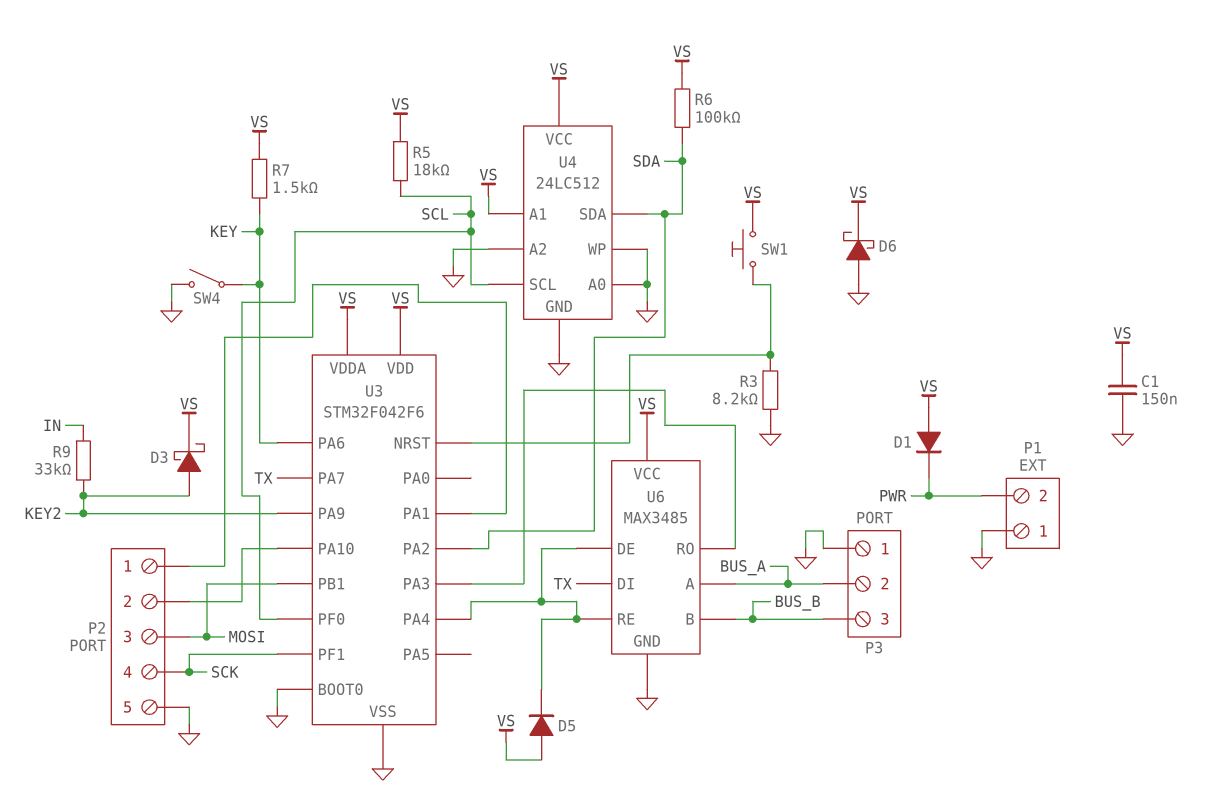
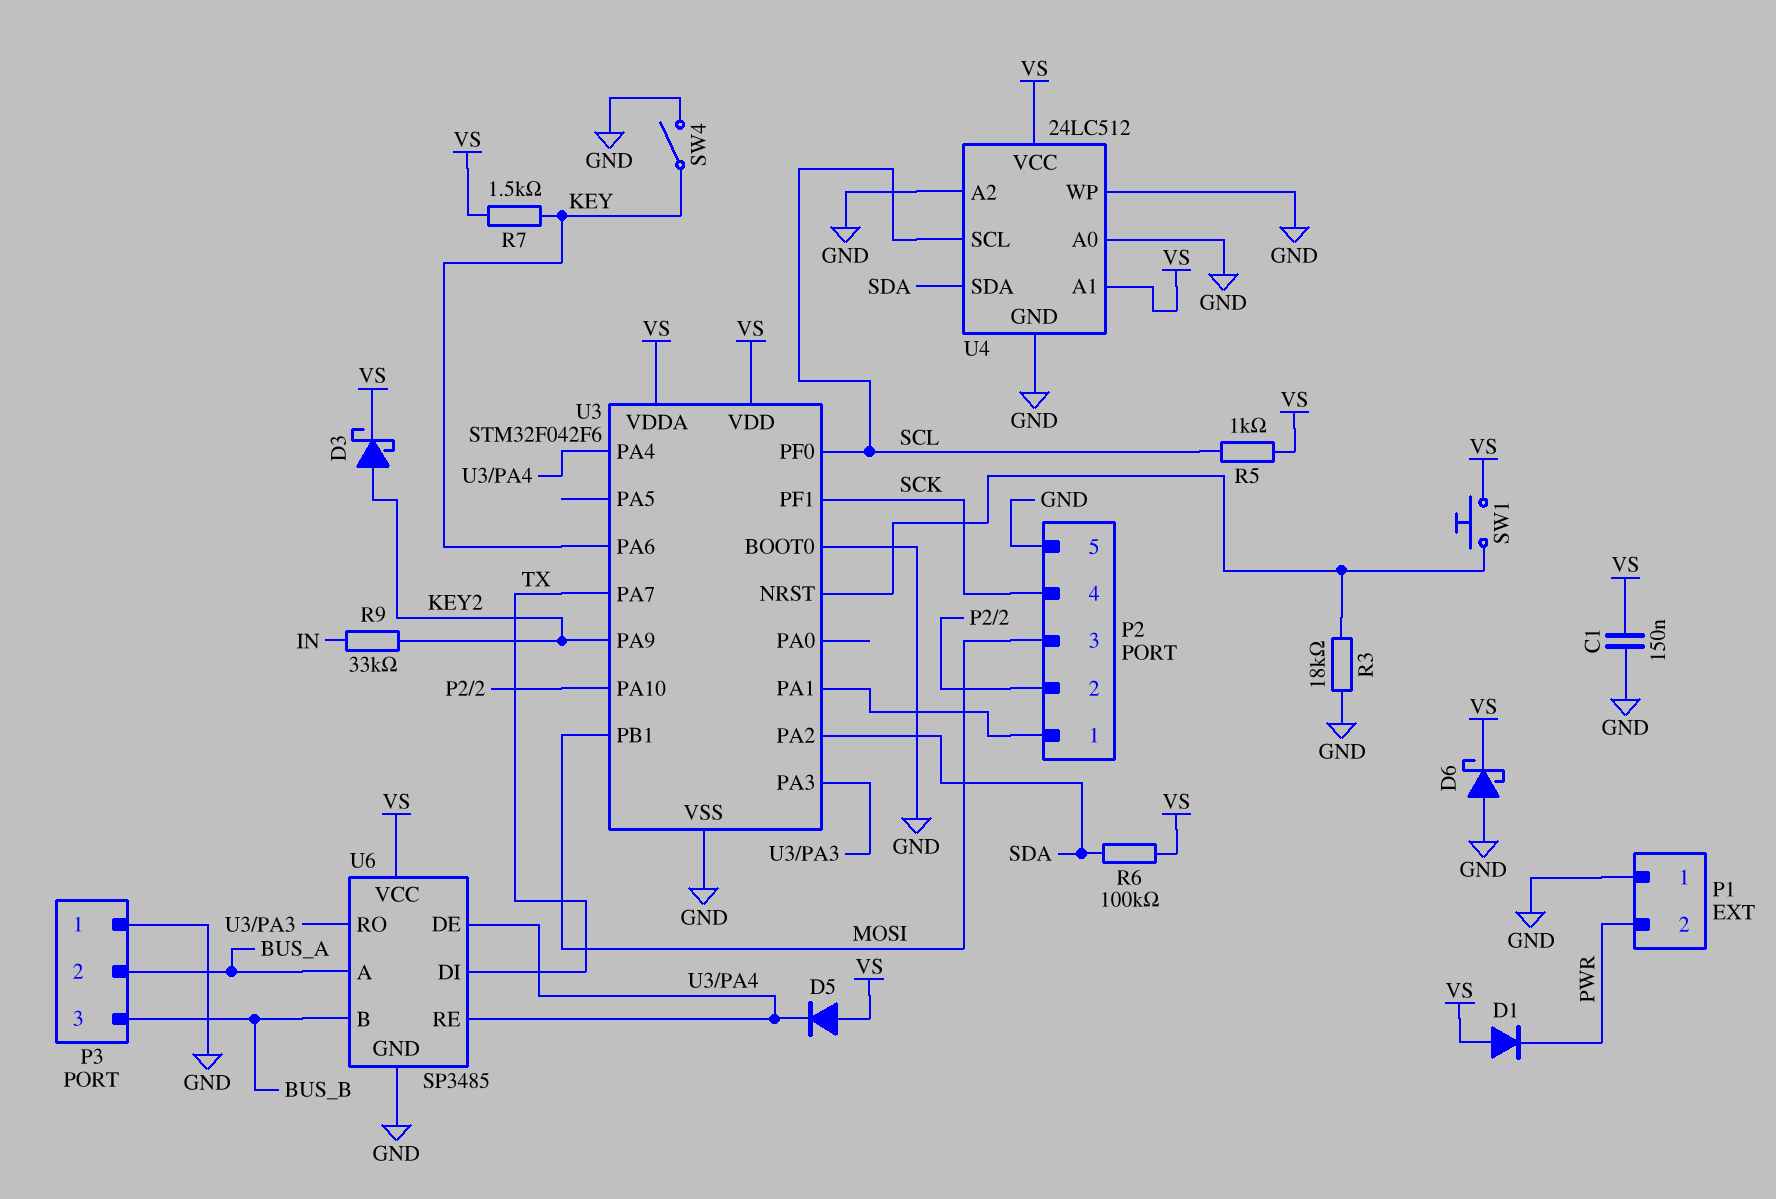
R3: 8.2k (GND, U3/NRST) -> 18k (GND, U3/NRST)
R5: 18k (SCL, VS) -> 1k (SCL, VS)
U6: MAX3485 -> SP3485

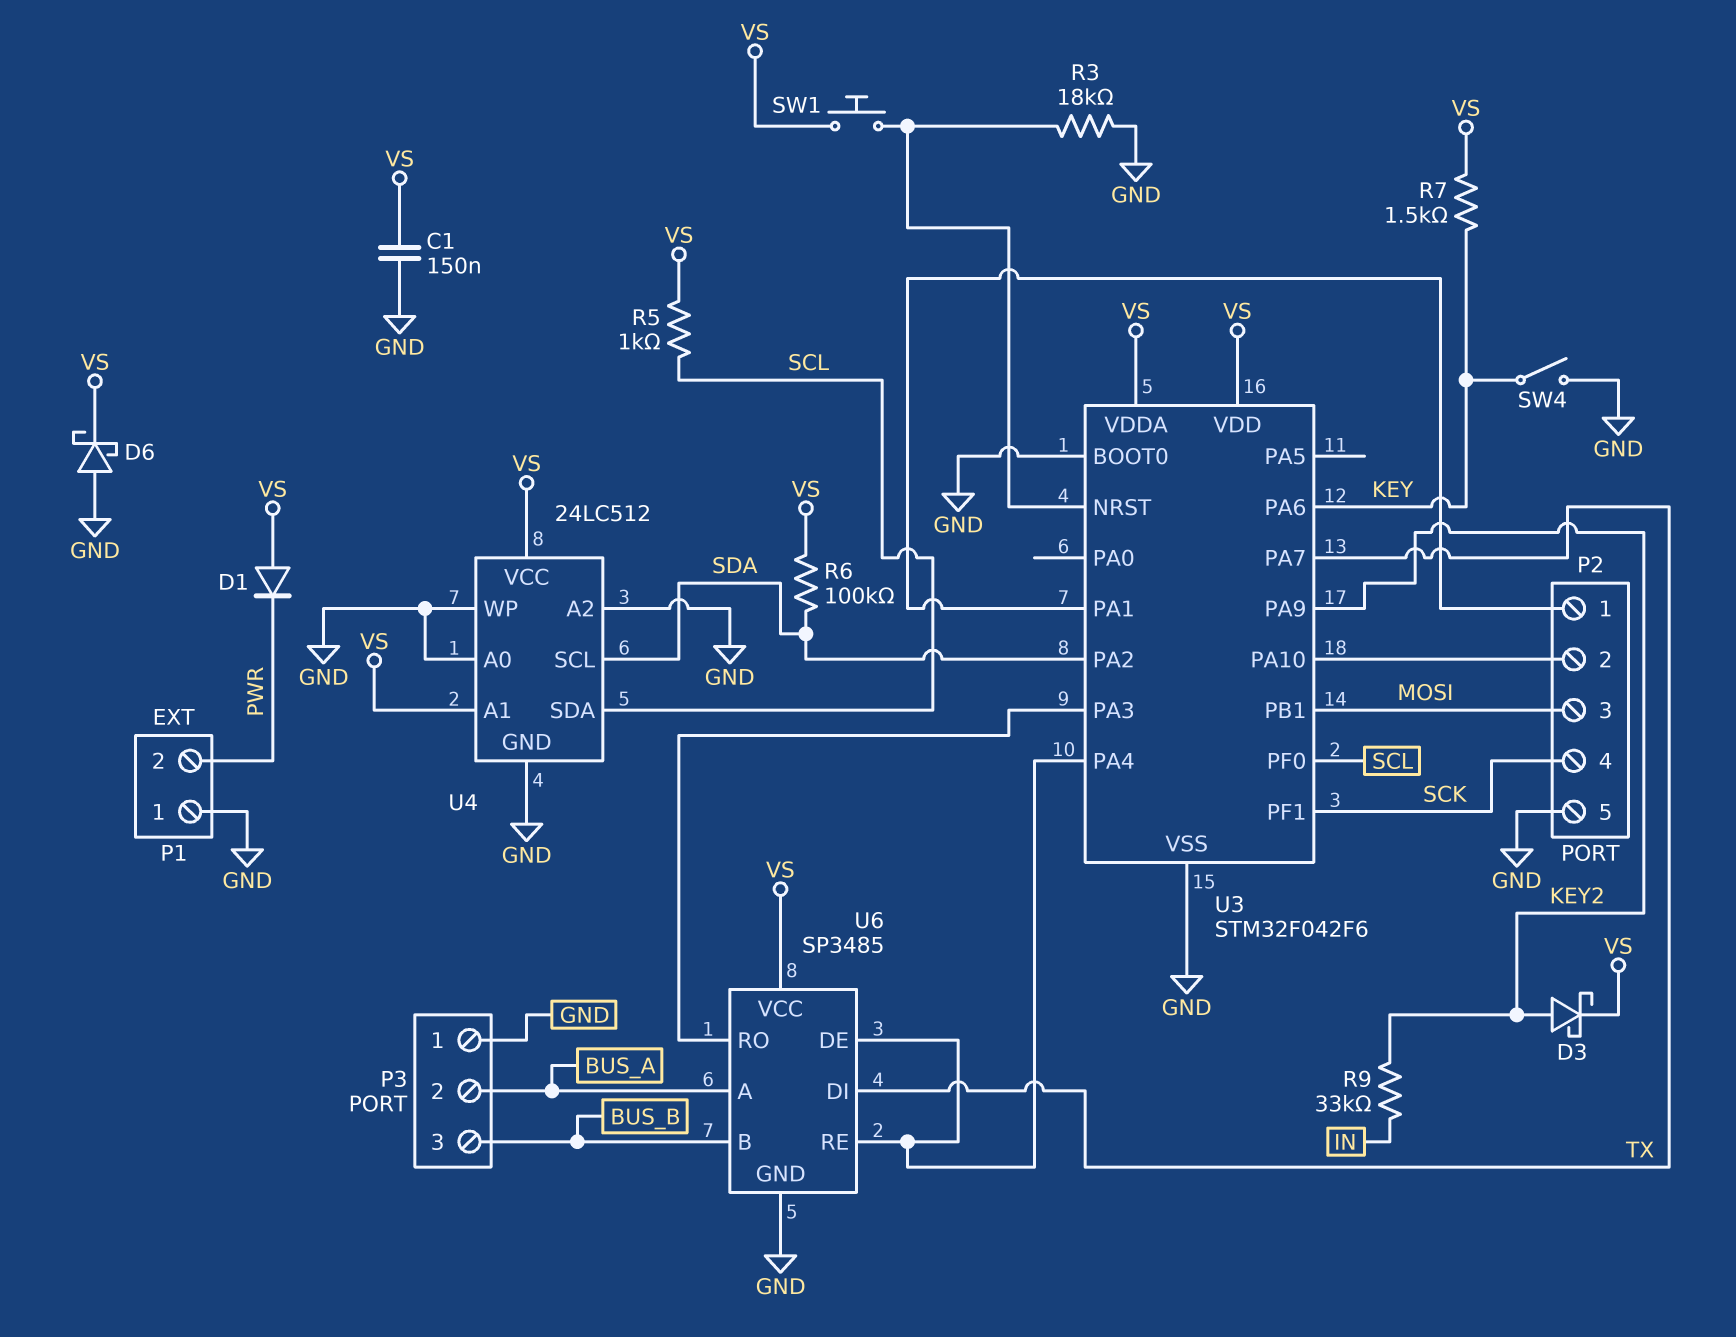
D5: diode (A VS, K U3/PA4) -> none
U4 pin SCL: SCL -> SDA
U4 pin SDA: SDA -> SCL

